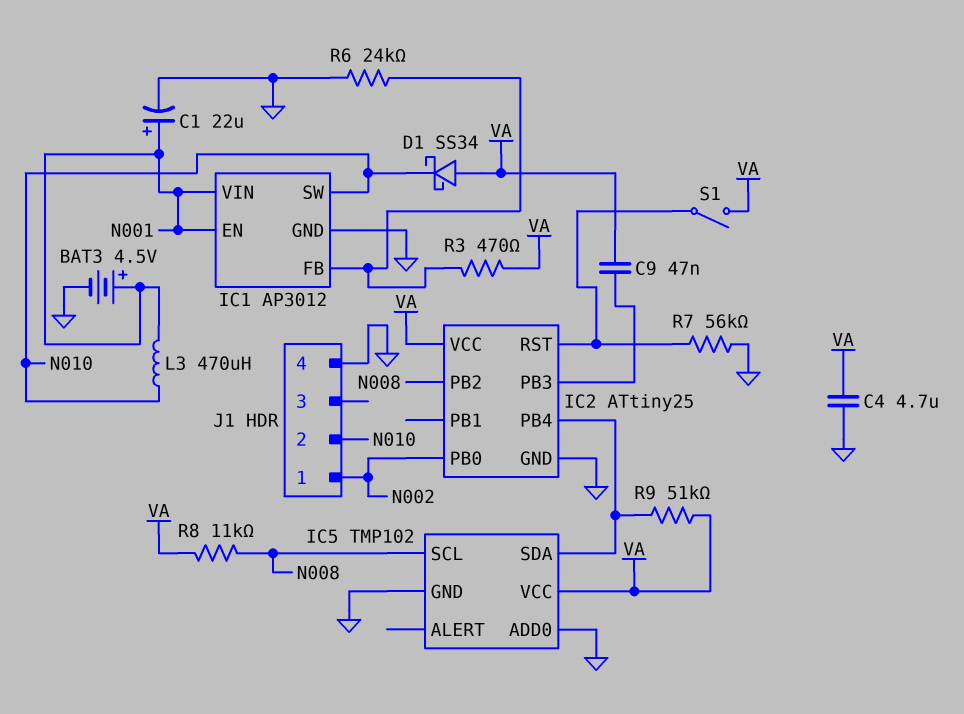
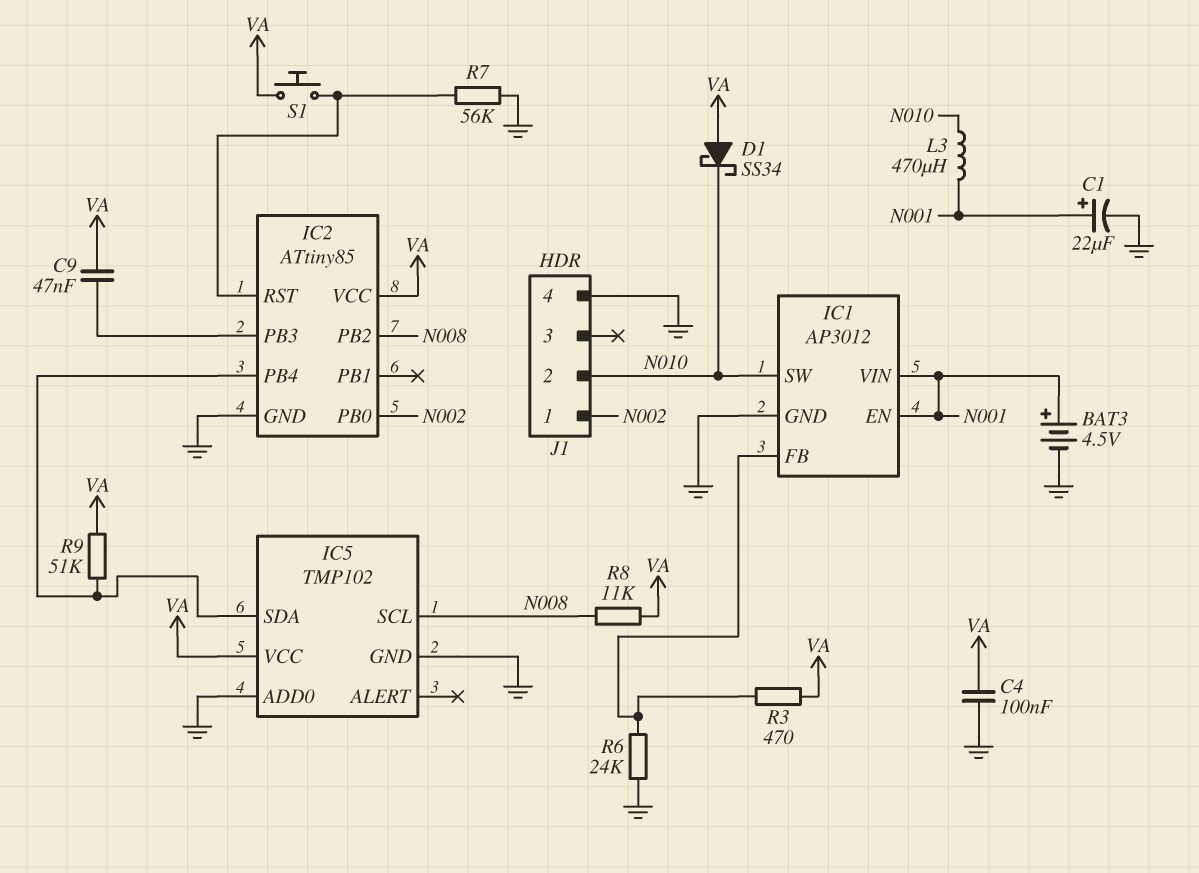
C4: 4.7uF (GND, VA) -> 100nF (GND, VA)
IC2: ATtiny25 -> ATtiny85
S1: switch (IC2/RST, VA) -> button (IC2/RST, VA)

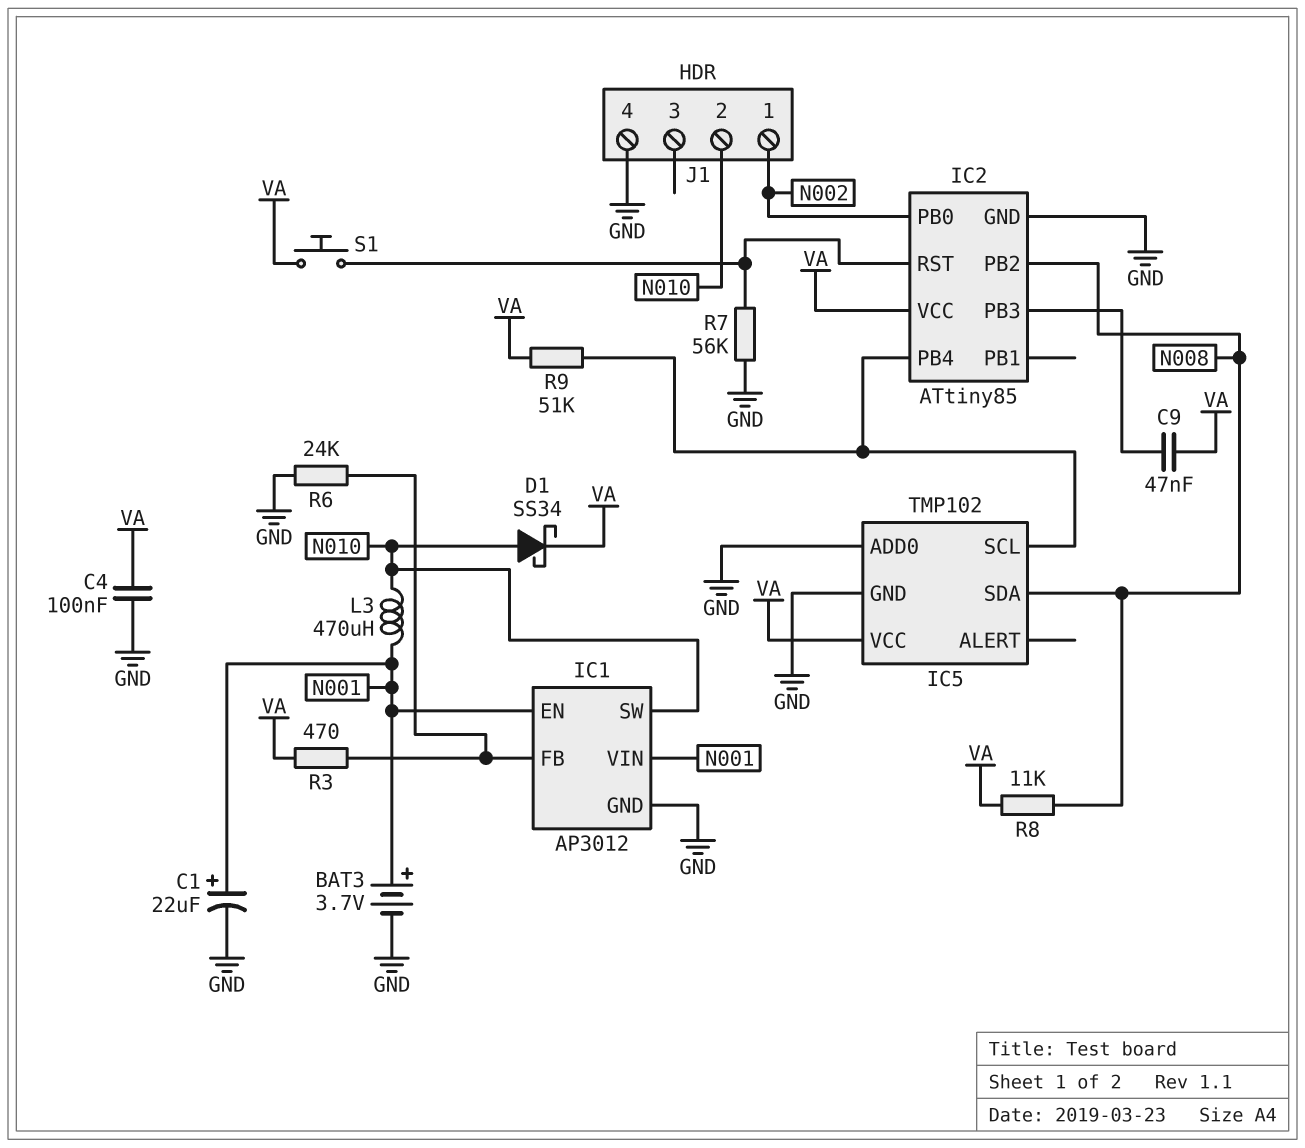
BAT3: 4.5V (plus N001, minus GND) -> 3.7V (plus N001, minus GND)
D1: schottky SS34 (A VA, K N010) -> schottky SS34 (A N010, K VA)
IC5 pin SCL: N008 -> IC2/PB4
IC5 pin SDA: IC2/PB4 -> N008

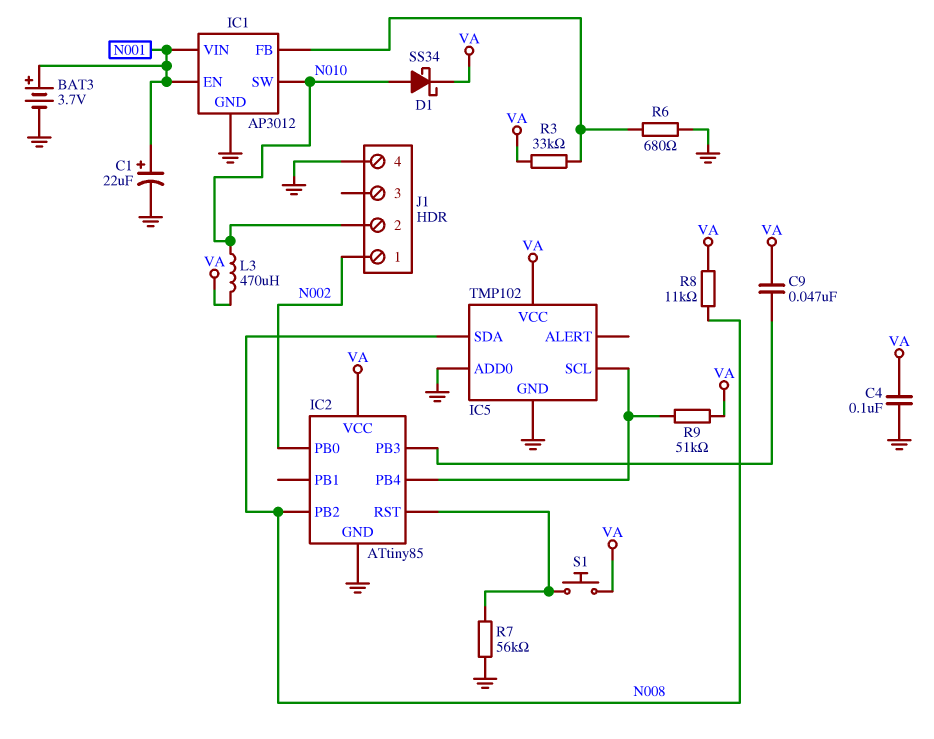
L3: 470uH (N001, N010) -> 470uH (N010, VA)
R3: 470 (IC1/FB, VA) -> 33k (IC1/FB, VA)
R6: 24k (GND, IC1/FB) -> 680 (GND, IC1/FB)

